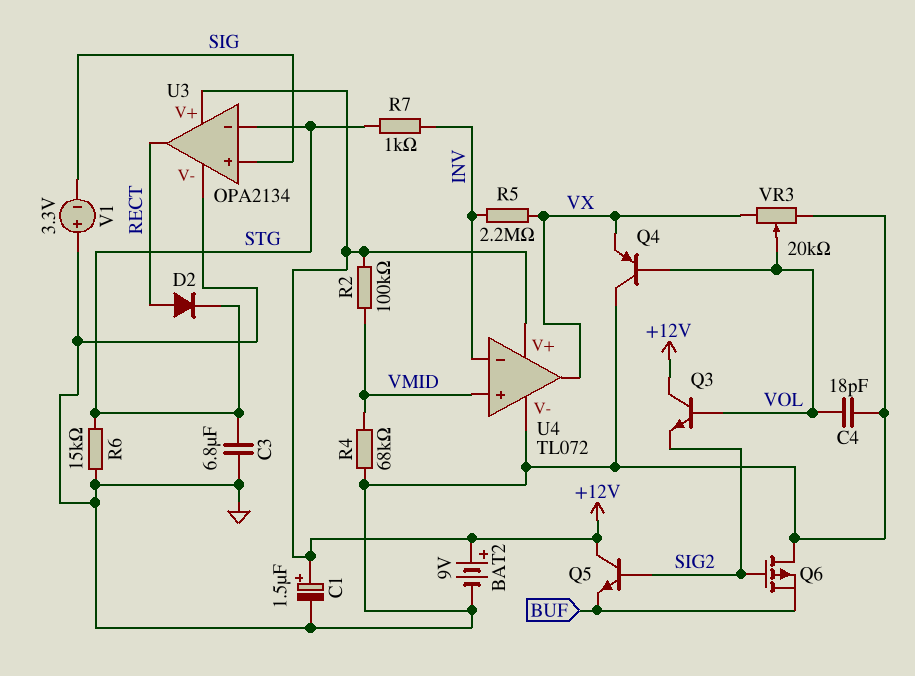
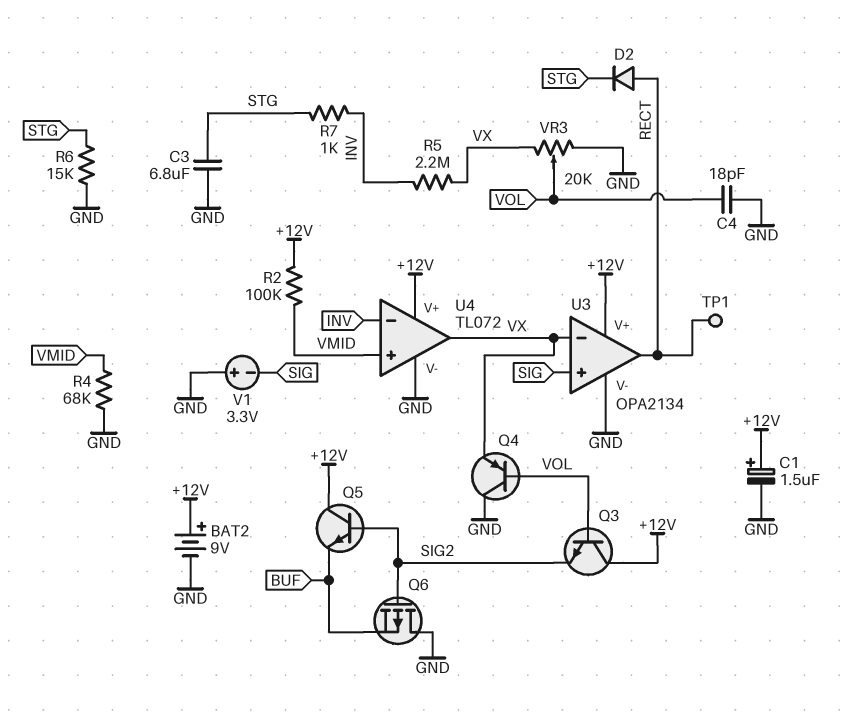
TP1: none -> test point (RECT)
U3 pin in-: STG -> VX

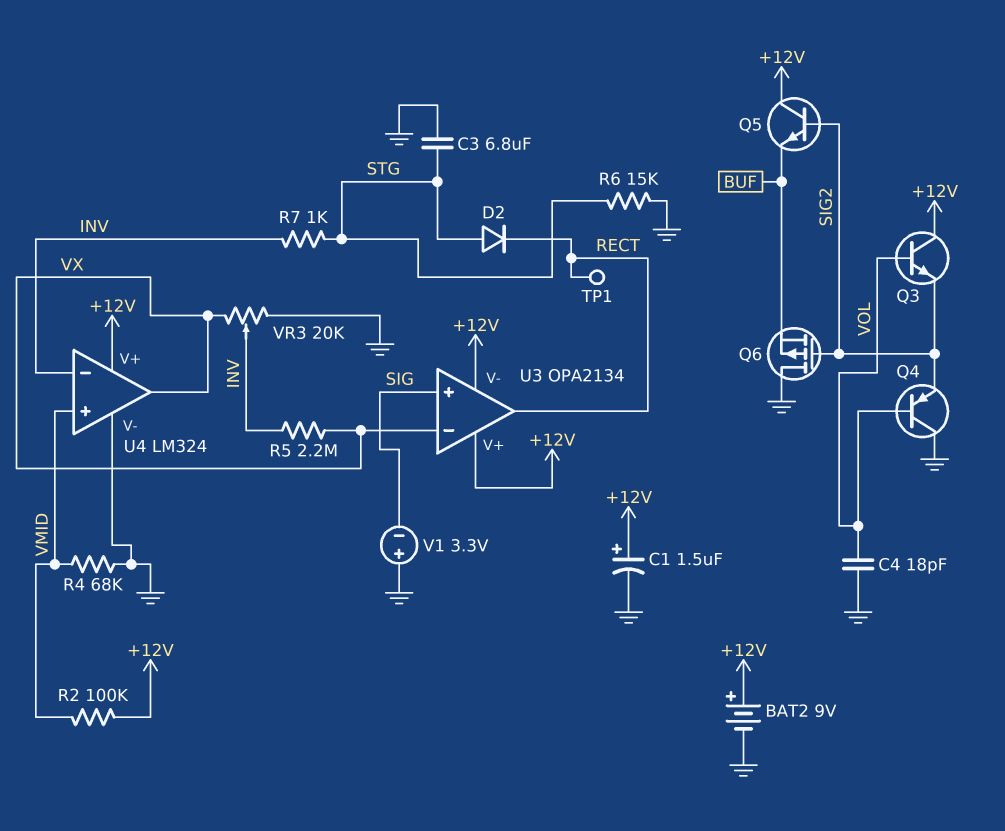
D2: diode (A RECT, K STG) -> diode (A STG, K RECT)
Q4: PNP (B VOL, C GND, E VX) -> PNP (B VOL, C GND, E SIG2)
U3 pin V-: GND -> +12V
U4: TL072 -> LM324
VR3: 20k (GND, VX, wiper VOL) -> 20k (GND, VX, wiper INV)

